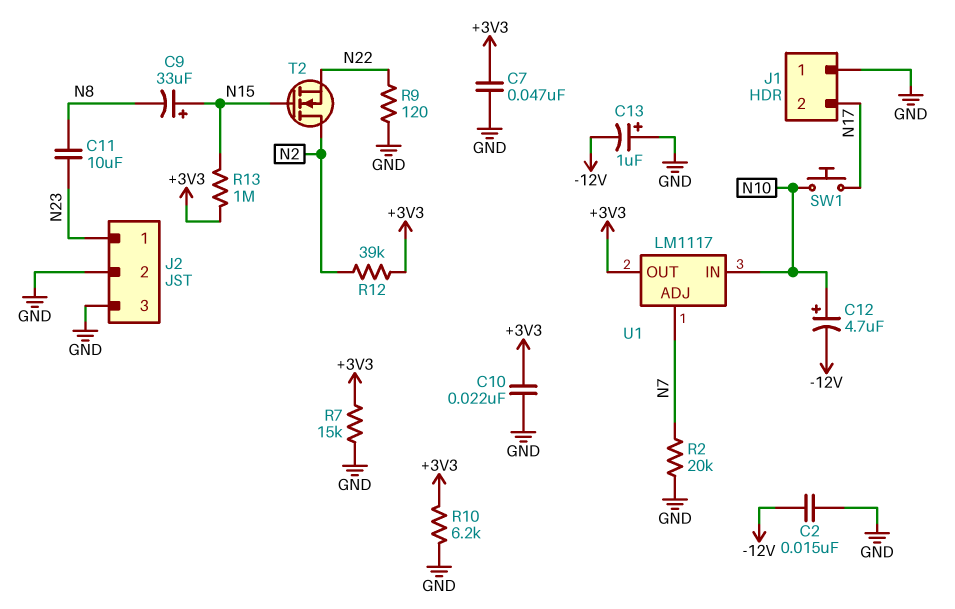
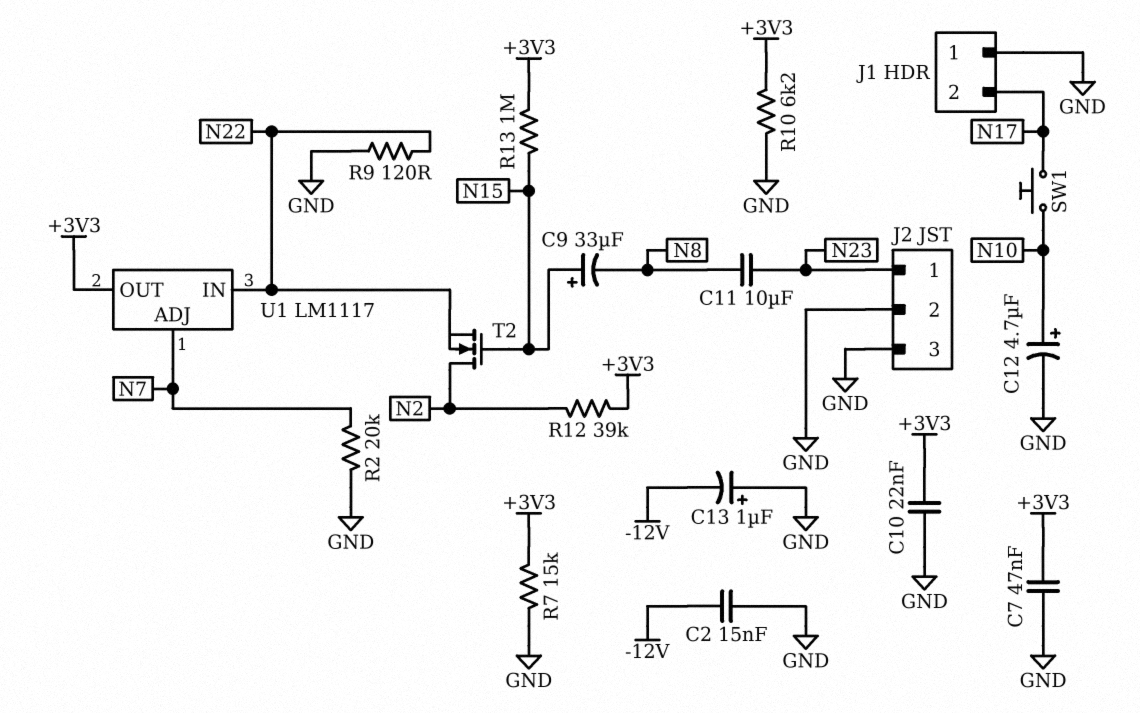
C12: 4.7uF (plus N10, minus -12V) -> 4.7uF (plus N10, minus GND)
U1 pin IN: N10 -> N22

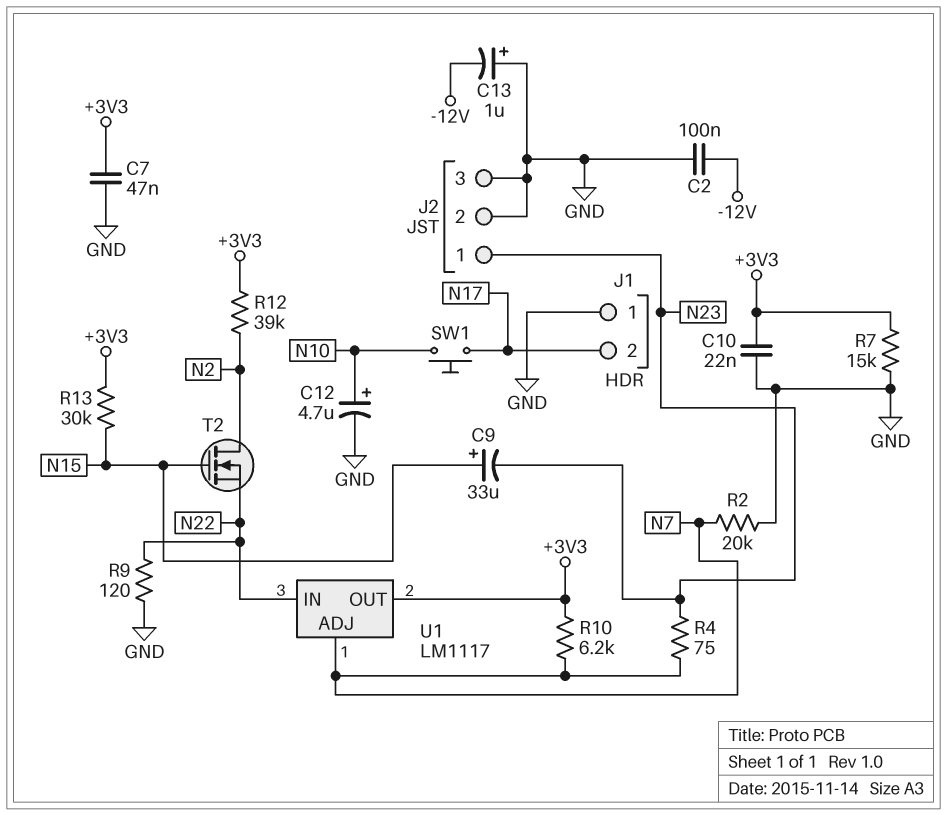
C2: 15nF (-12V, GND) -> 100nF (-12V, GND)
C9: 33uF (plus N15, minus N8) -> 33uF (plus N15, minus N23)
C11: 10uF (N8, N23) -> none
R4: none -> 75 (N7, N23)
R10: 6.2k (+3V3, GND) -> 6.2k (+3V3, N7)
R13: 1M (+3V3, N15) -> 30k (+3V3, N15)

